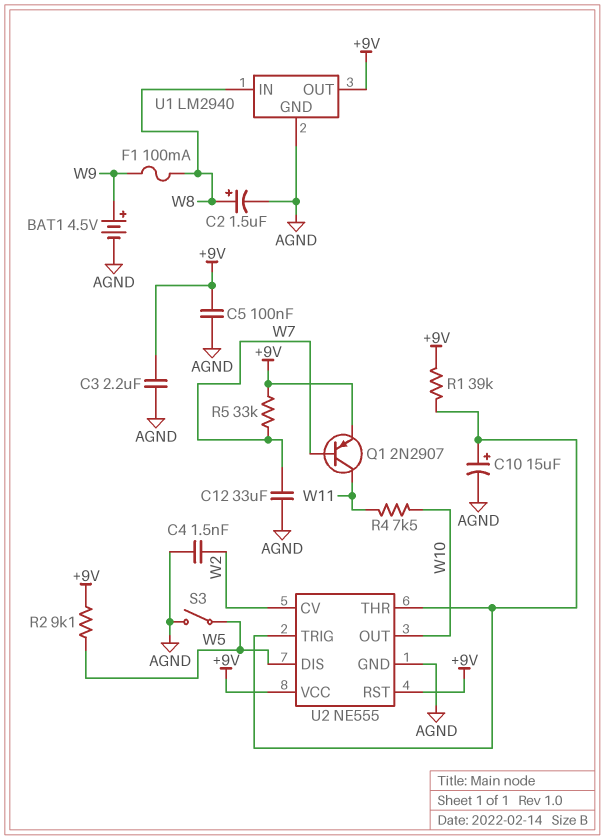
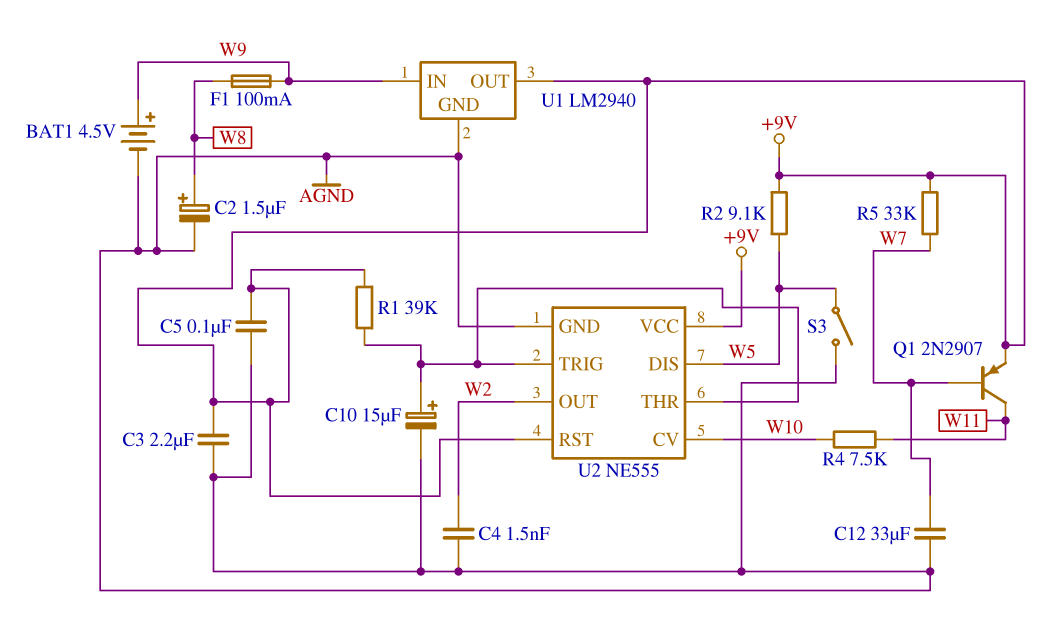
U1 pin IN: W8 -> W9
U2 pin CV: W2 -> W10
U2 pin OUT: W10 -> W2

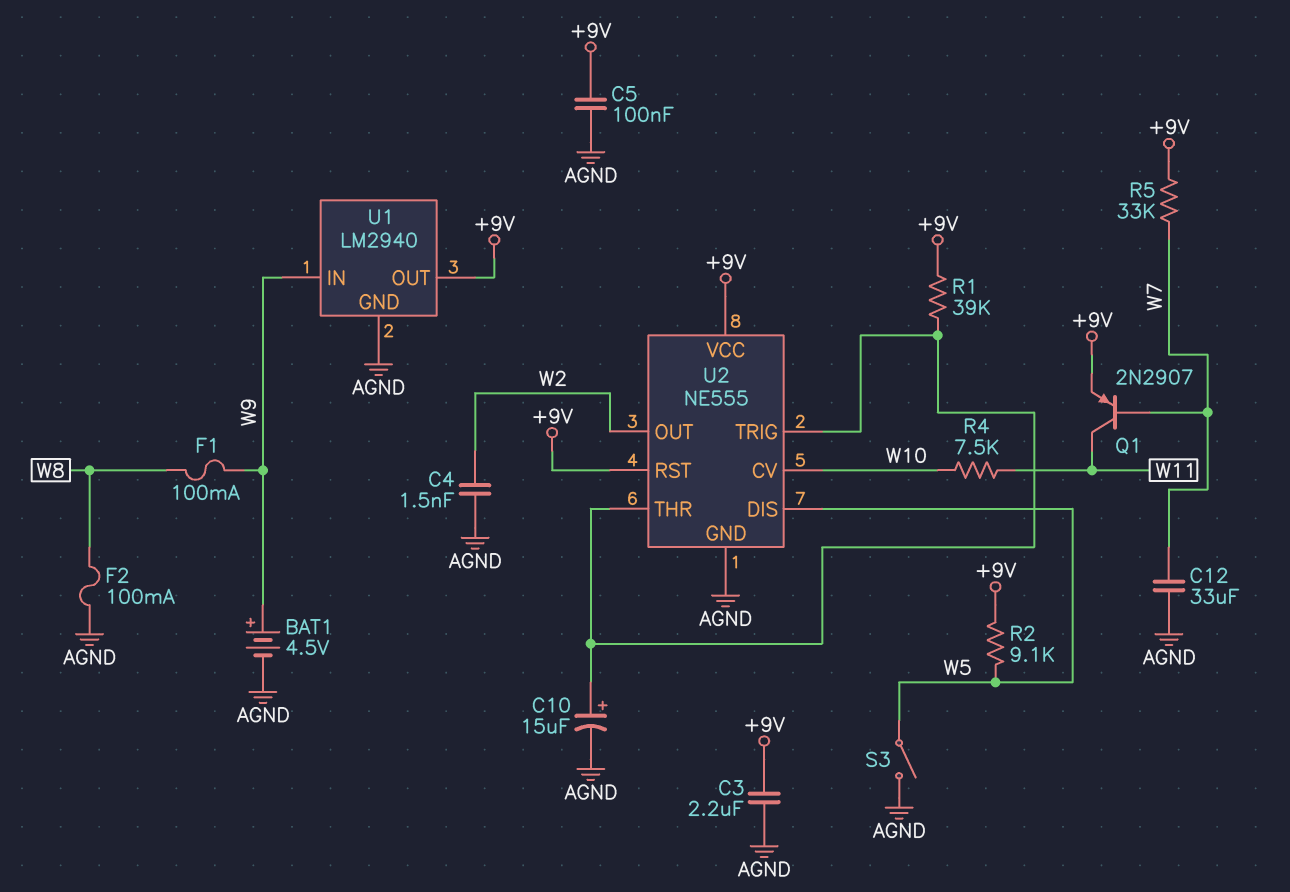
C2: 1.5uF (plus W8, minus AGND) -> none
F2: none -> 100mA (AGND, W8)

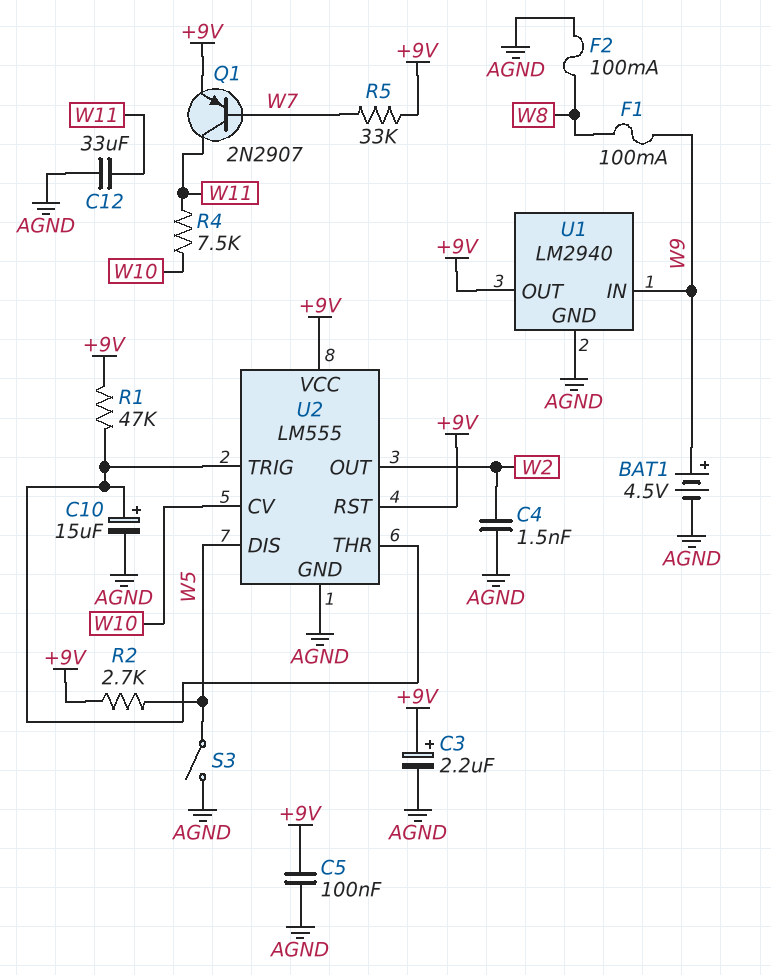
C3: 2.2uF (+9V, AGND) -> 2.2uF (plus +9V, minus AGND)
C12: 33uF (AGND, W7) -> 33uF (AGND, W11)
R1: 39k (+9V, U2/THR) -> 47k (+9V, U2/THR)
R2: 9.1k (+9V, W5) -> 2.7k (+9V, W5)
U2: NE555 -> LM555

